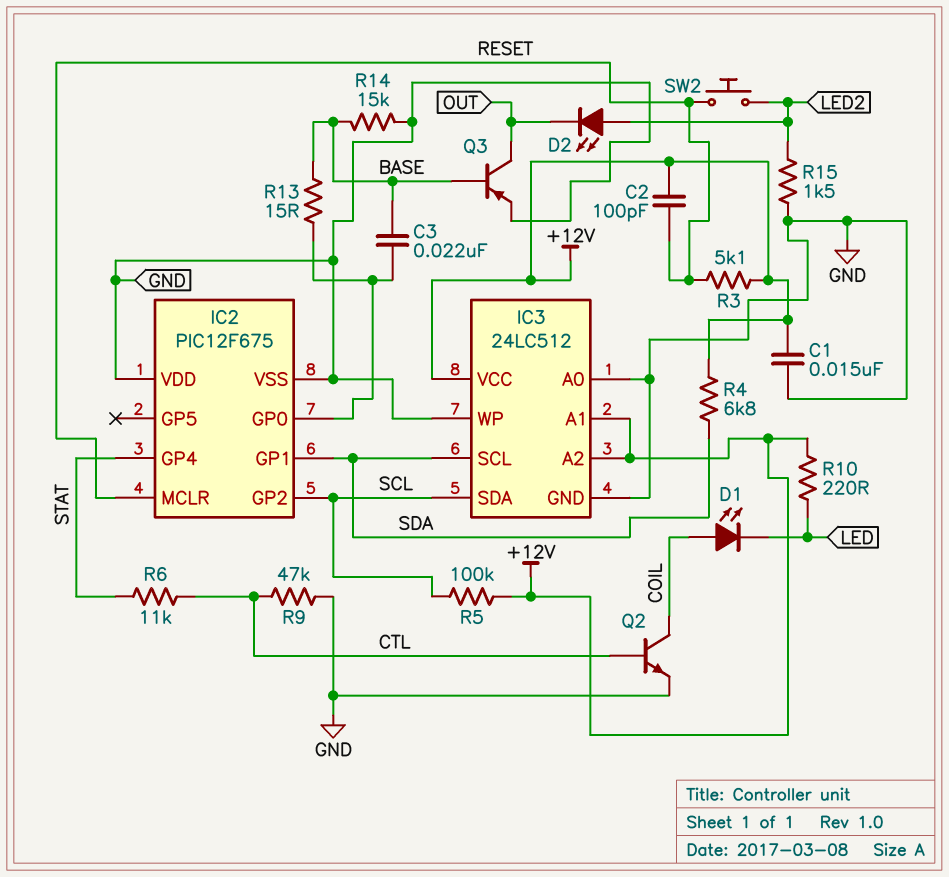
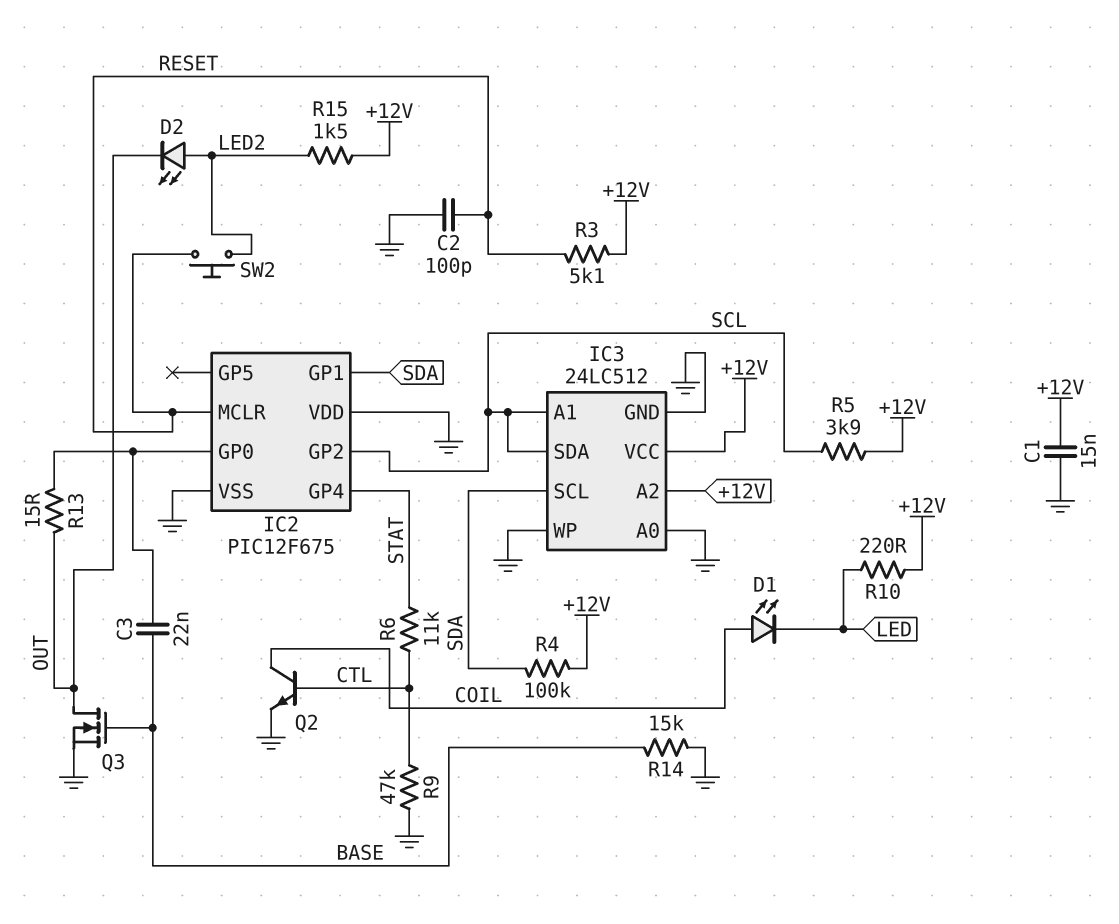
C2: 100pF (+12V, RESET) -> 100pF (GND, RESET)
IC3 pin A1: +12V -> SCL
Q3: PNP (B BASE, C OUT, E GND) -> NMOS (G BASE, D OUT, S GND)
R4: 6.8k (+12V, SDA) -> 100k (+12V, SDA)
R5: 100k (+12V, SCL) -> 3.9k (+12V, SCL)
R13: 15 (BASE, IC2/GP0) -> 15 (IC2/GP0, OUT)
R15: 1.5k (GND, LED2) -> 1.5k (+12V, LED2)

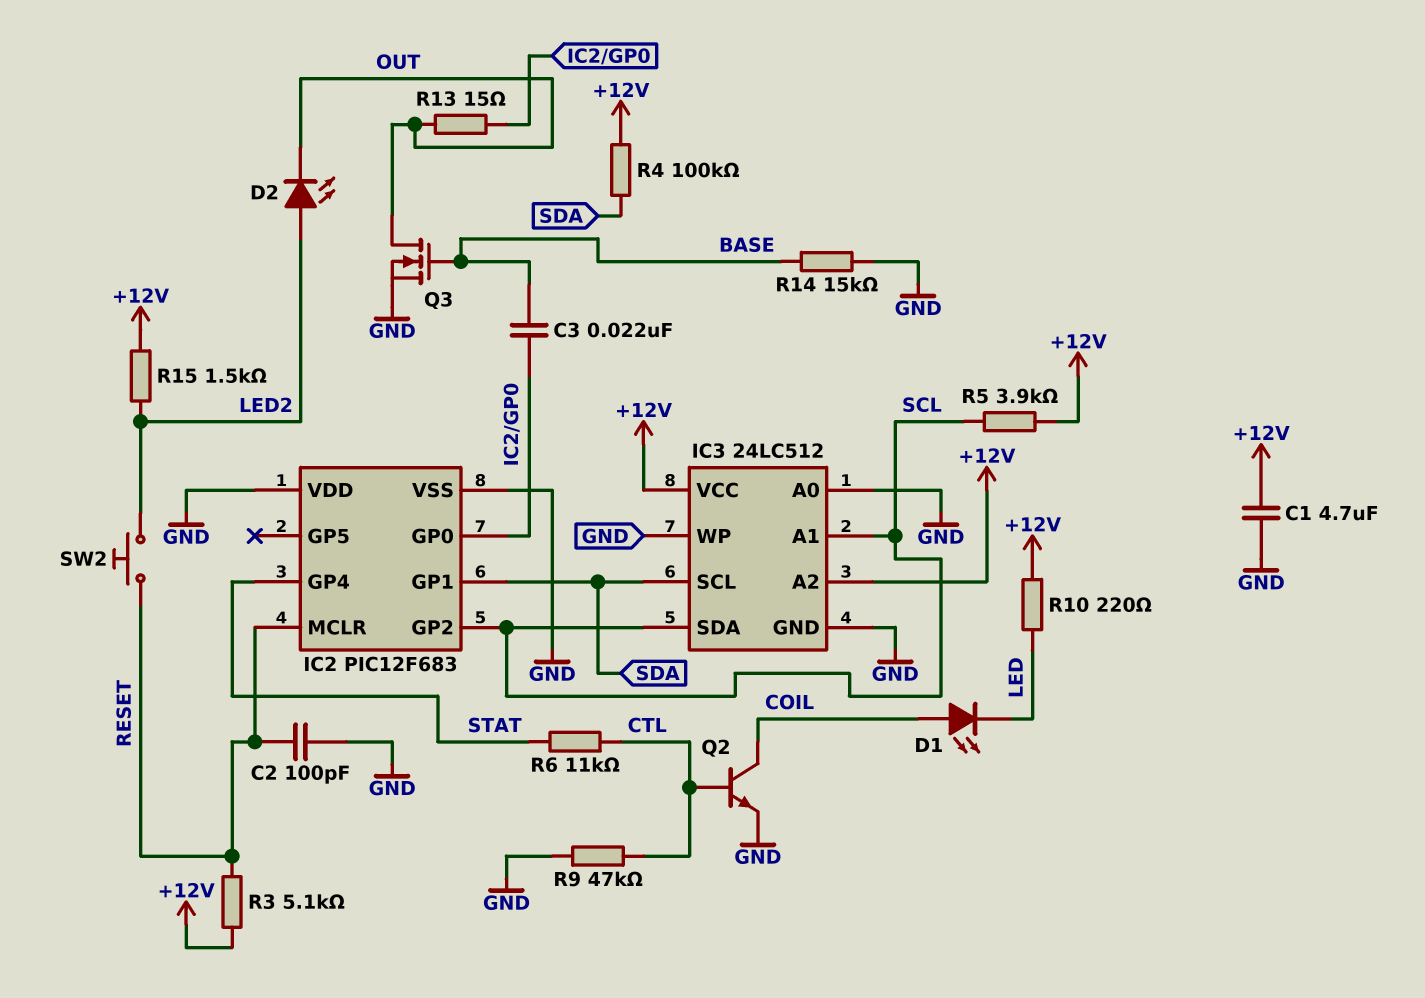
C1: 15nF (+12V, GND) -> 4.7uF (+12V, GND)
IC2: PIC12F675 -> PIC12F683

